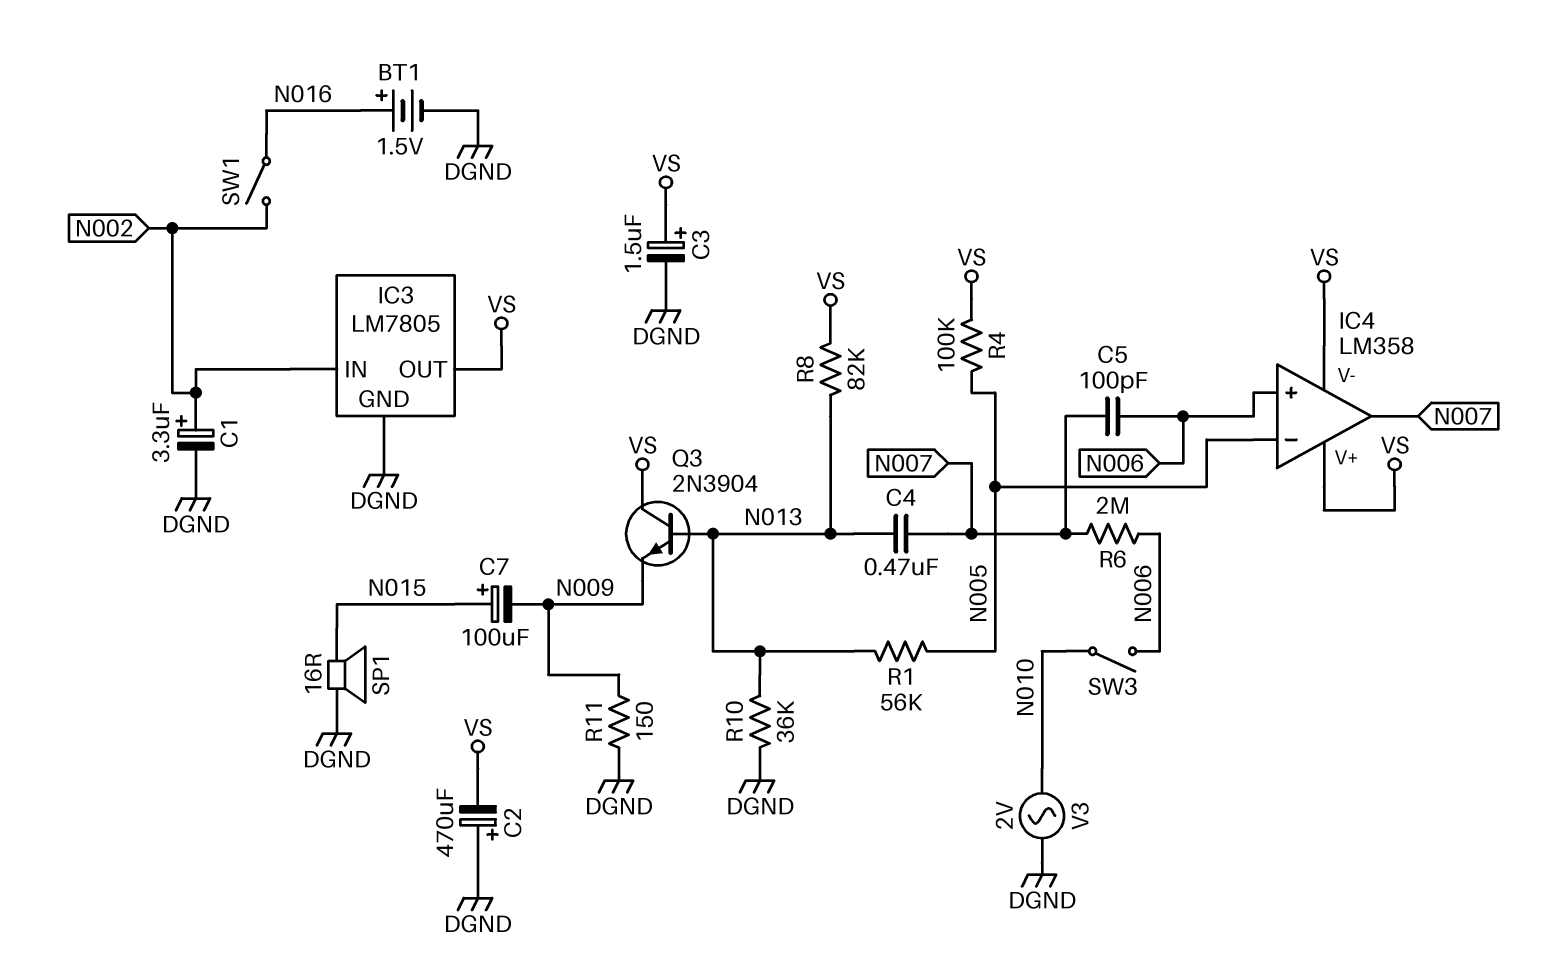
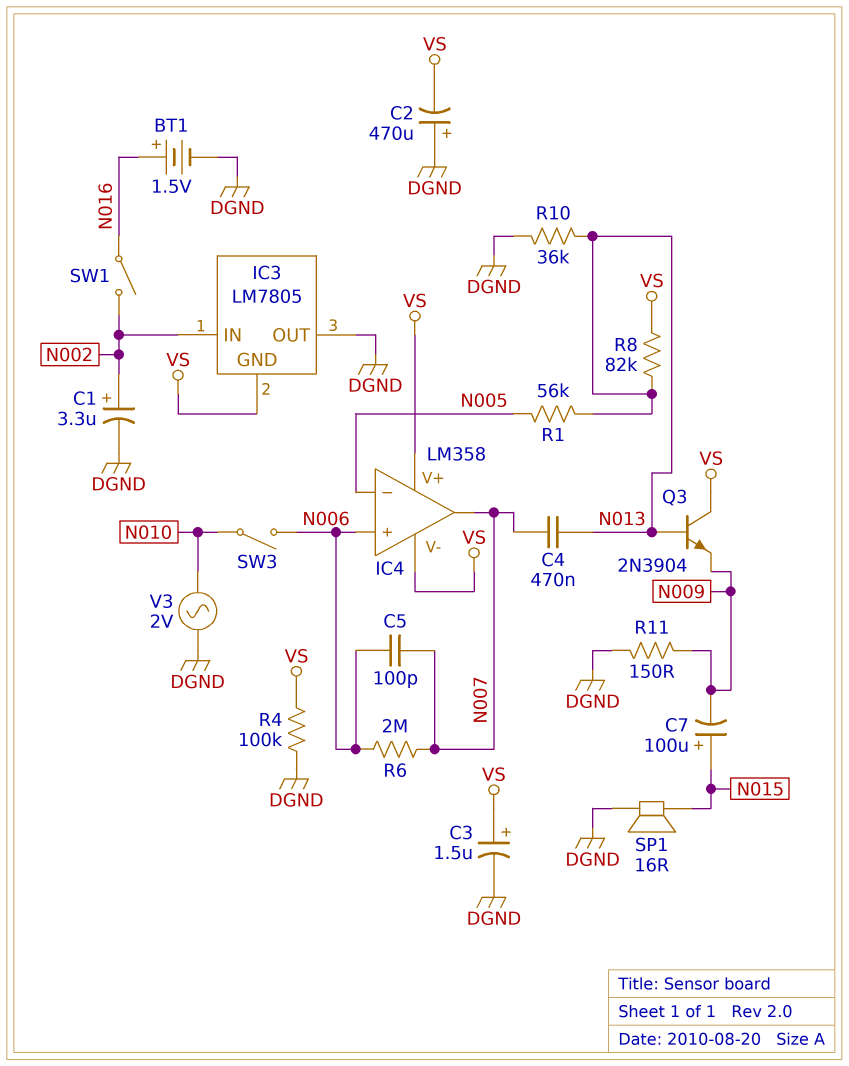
IC3 pin GND: DGND -> VS
IC3 pin OUT: VS -> DGND
R4: 100k (N005, VS) -> 100k (DGND, VS)

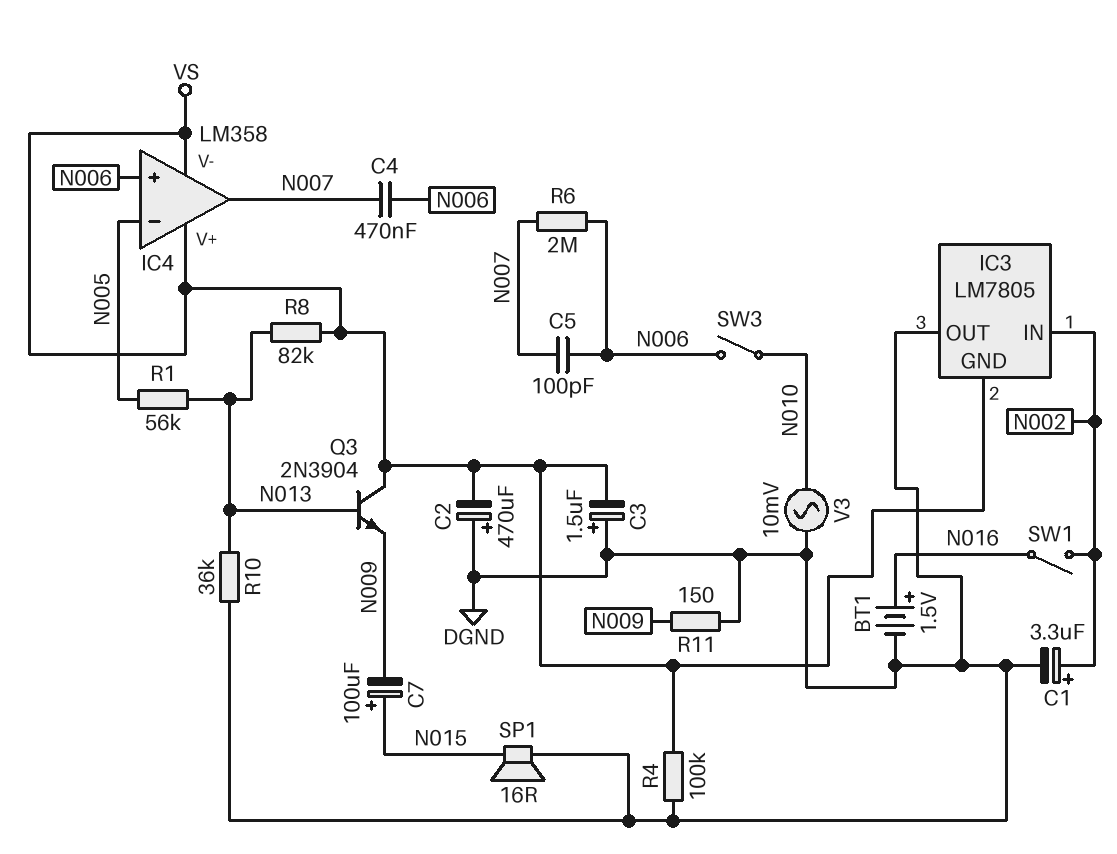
C3: 1.5uF (plus VS, minus DGND) -> 1.5uF (plus DGND, minus VS)
C4: 470nF (N007, N013) -> 470nF (N006, N007)
V3: AC 2V (DGND, N010) -> AC 10mV (DGND, N010)

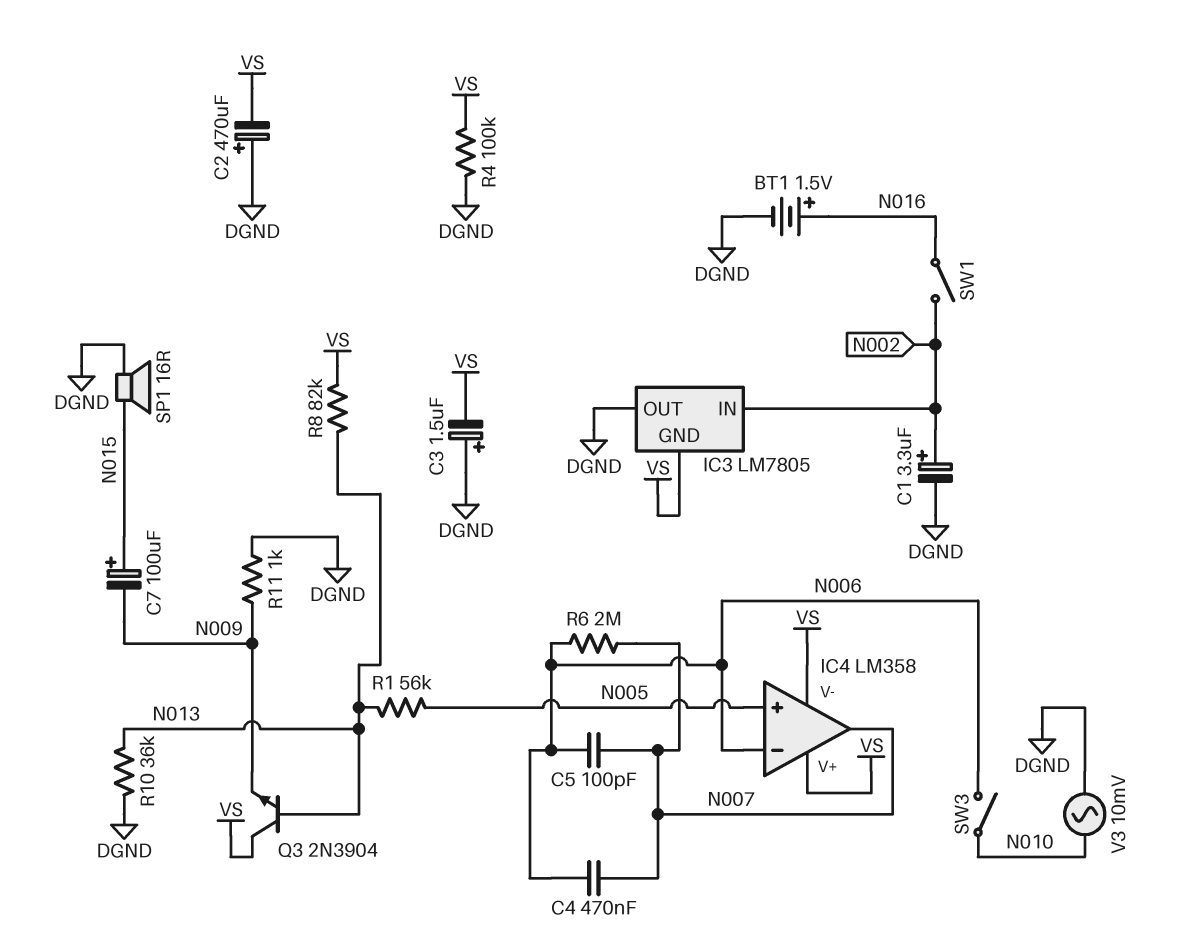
IC4 pin in+: N006 -> N005
IC4 pin in-: N005 -> N006
R11: 150 (DGND, N009) -> 1k (DGND, N009)

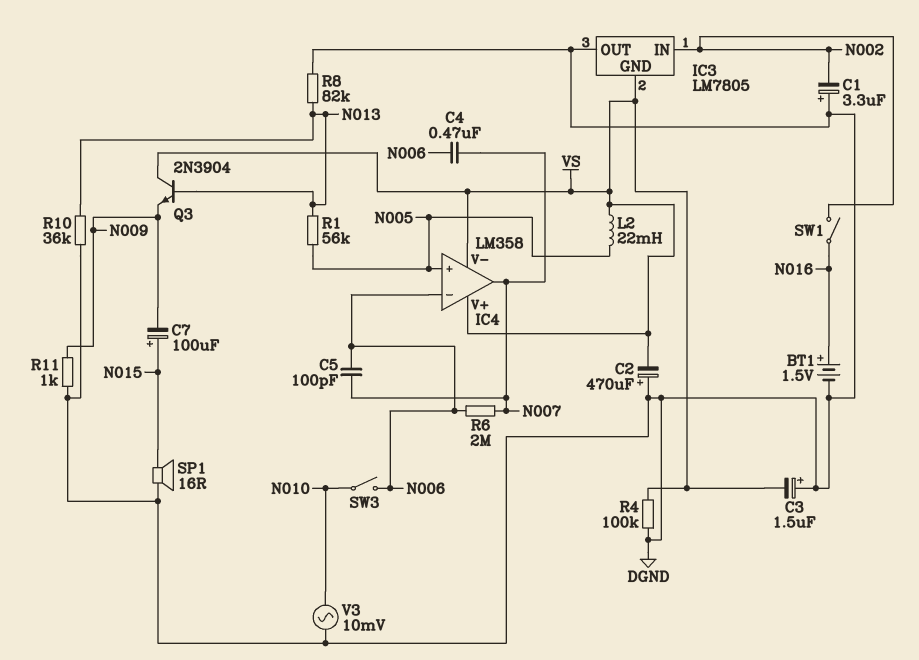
C1: 3.3uF (plus N002, minus DGND) -> 3.3uF (plus DGND, minus N002)
L2: none -> 22mH (N005, VS)
R8: 82k (N013, VS) -> 82k (DGND, N013)

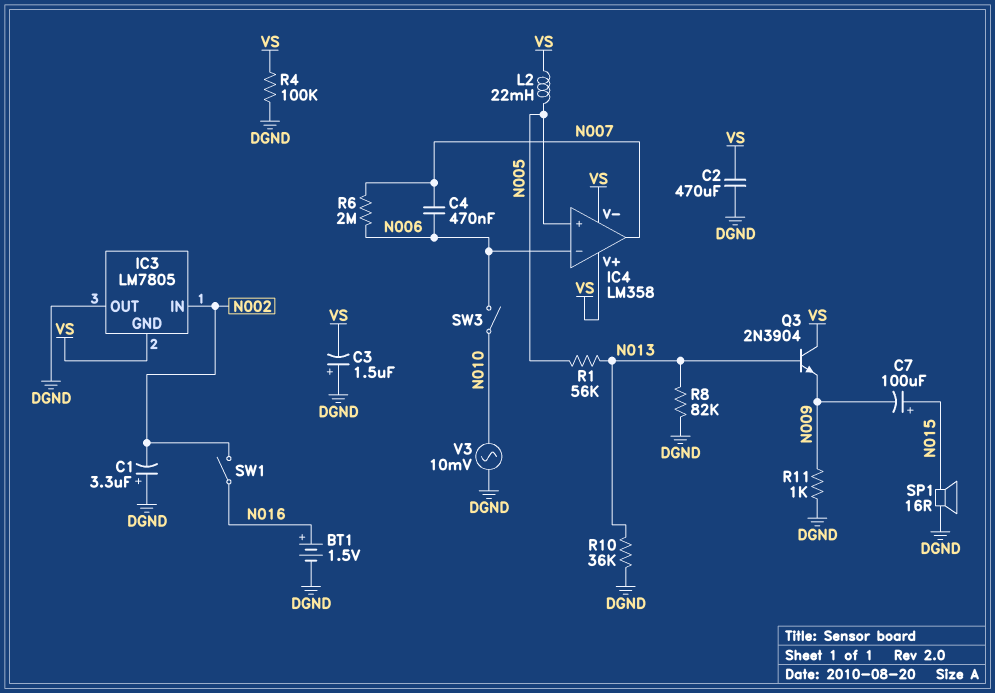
C2: 470uF (plus DGND, minus VS) -> 470uF (DGND, VS)
C5: 100pF (N006, N007) -> none

